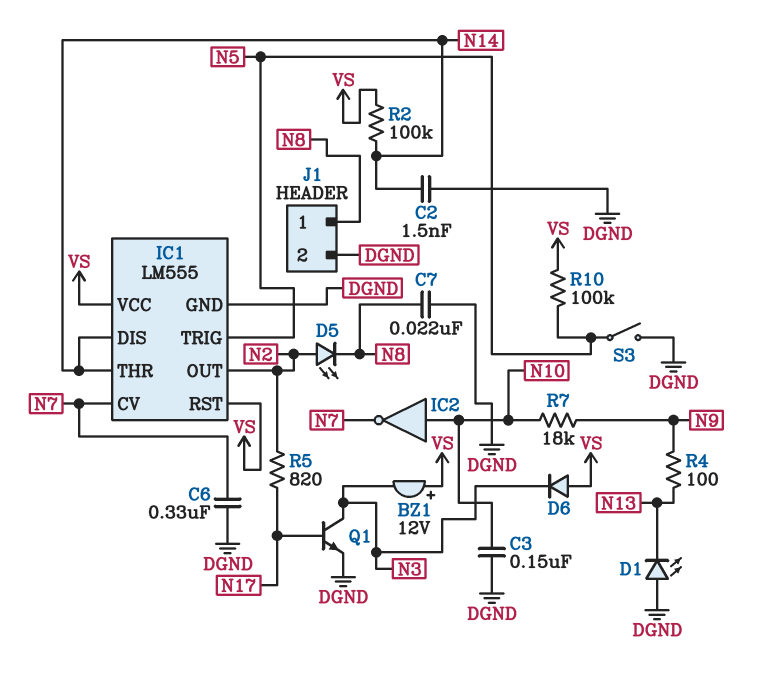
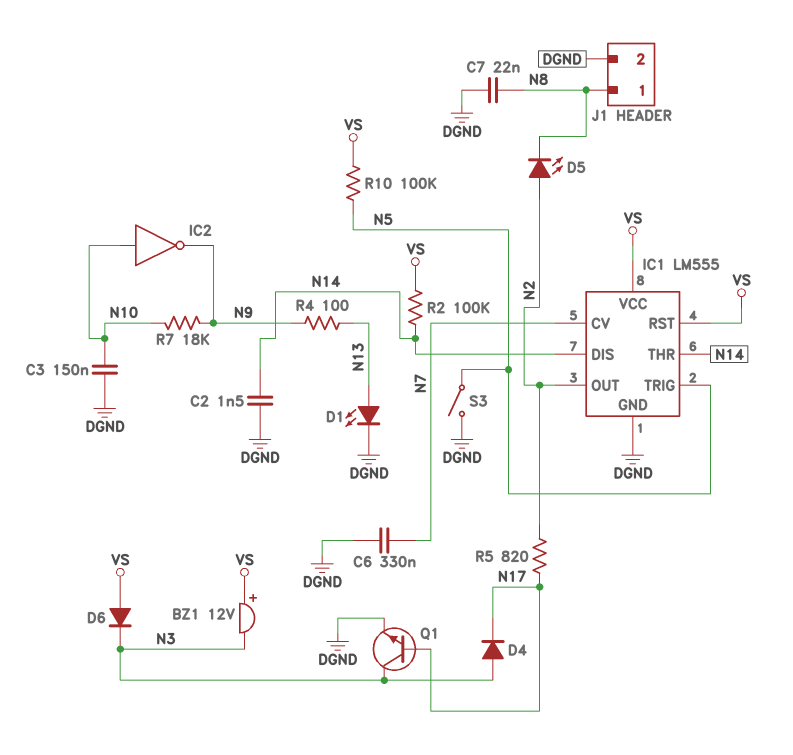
D1: LED (A DGND, K N13) -> LED (A N13, K DGND)
D4: none -> diode (A N3, K N17)
IC2: NOT (in N10, out N7) -> NOT (in N10, out N9)

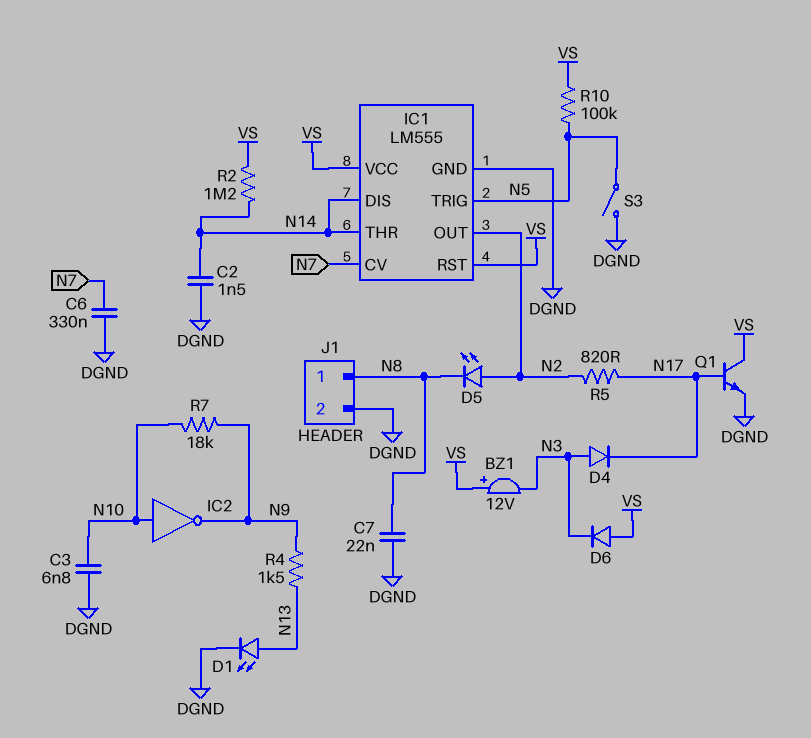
C3: 150nF (DGND, N10) -> 6.8nF (DGND, N10)
Q1: NPN (B N17, C N3, E DGND) -> NPN (B N17, C VS, E DGND)
R2: 100k (N14, VS) -> 1.2M (N14, VS)
R4: 100 (N9, N13) -> 1.5k (N9, N13)

